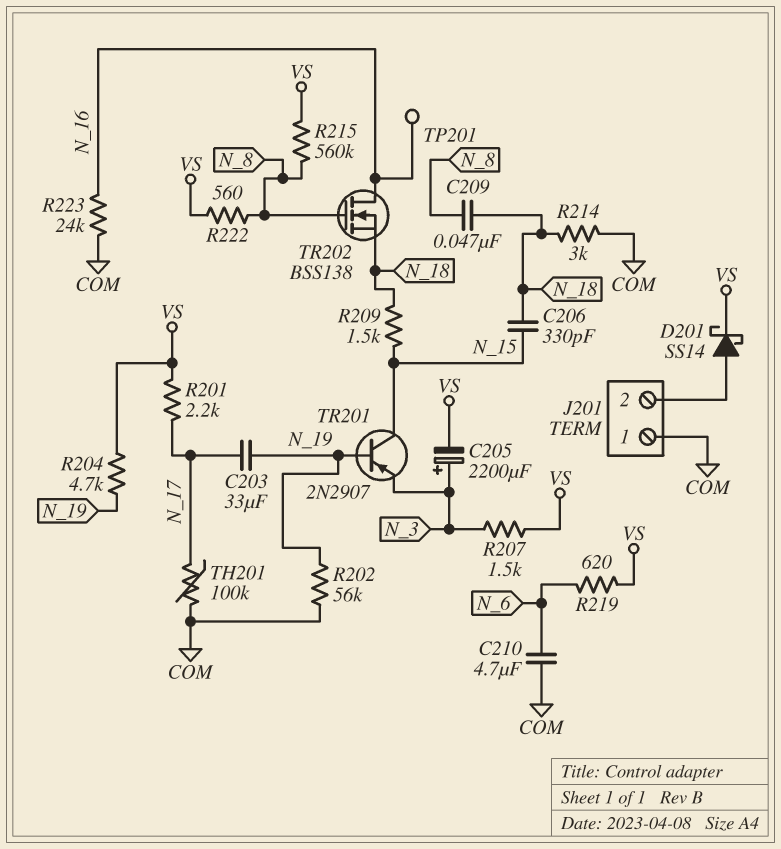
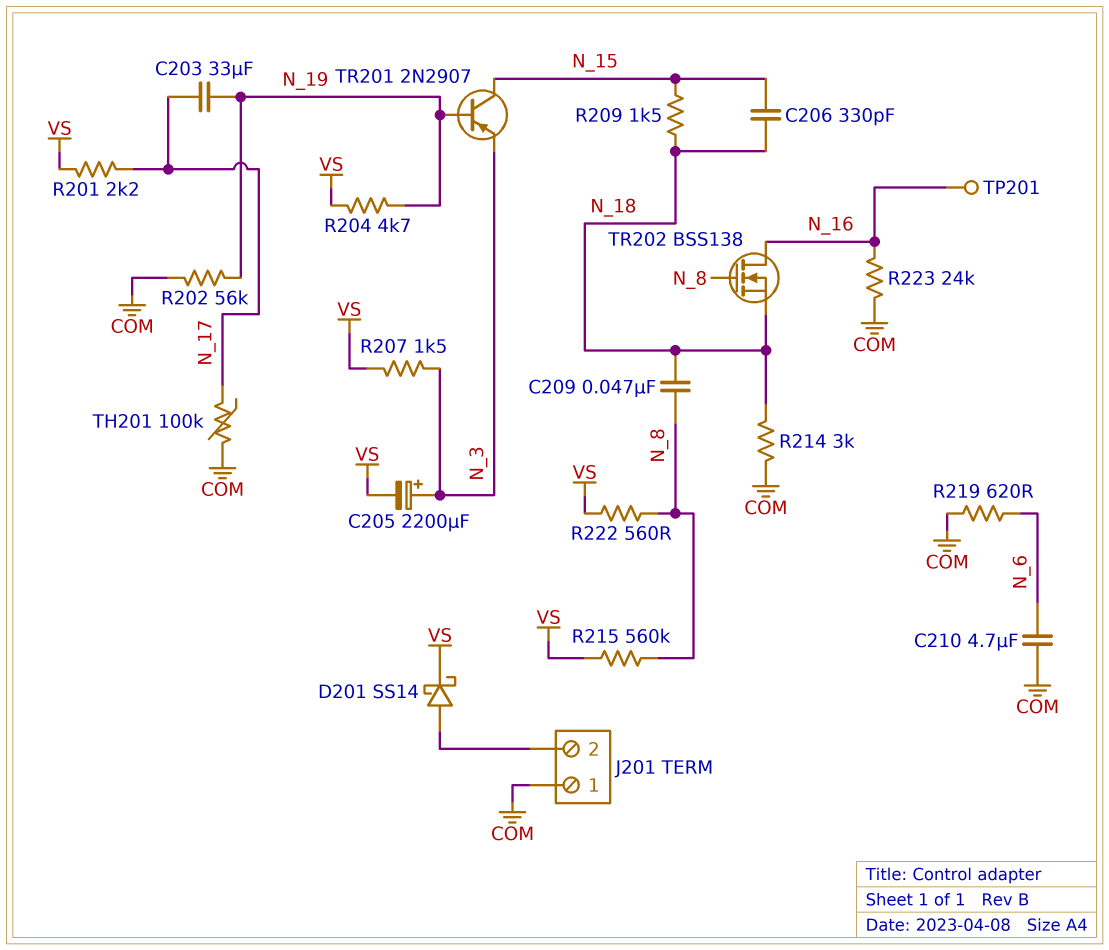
R219: 620 (N_6, VS) -> 620 (COM, N_6)

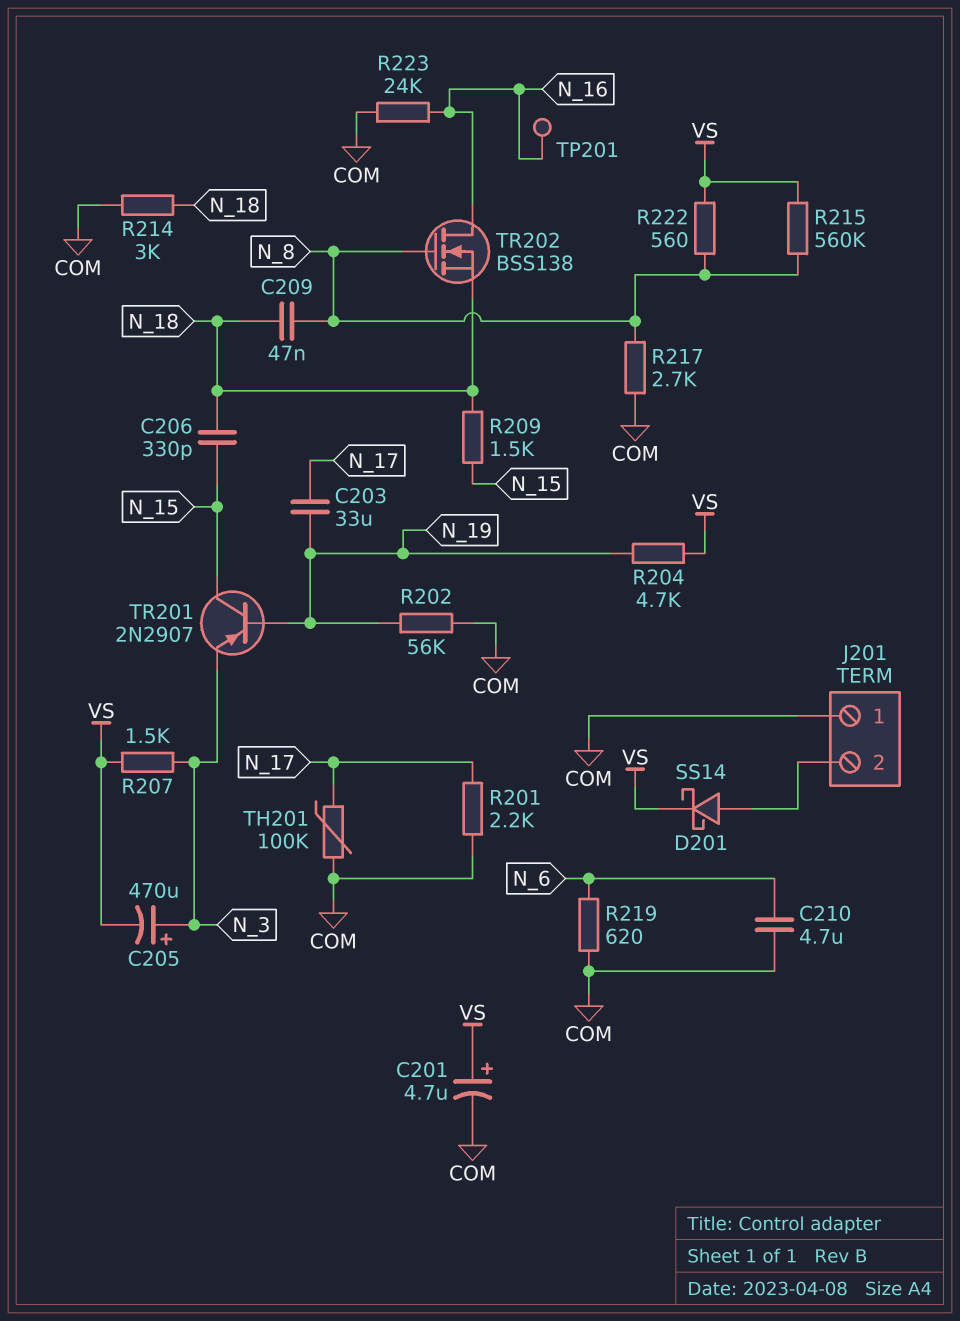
C201: none -> 4.7uF (plus VS, minus COM)
C205: 2200uF (plus N_3, minus VS) -> 470uF (plus N_3, minus VS)
R201: 2.2k (N_17, VS) -> 2.2k (COM, N_17)
R217: none -> 2.7k (COM, N_8)

